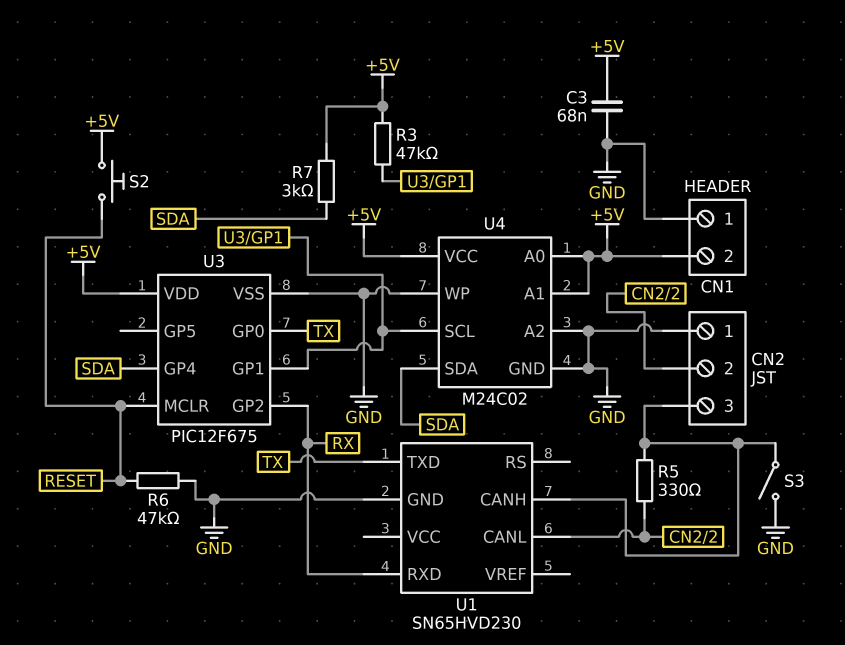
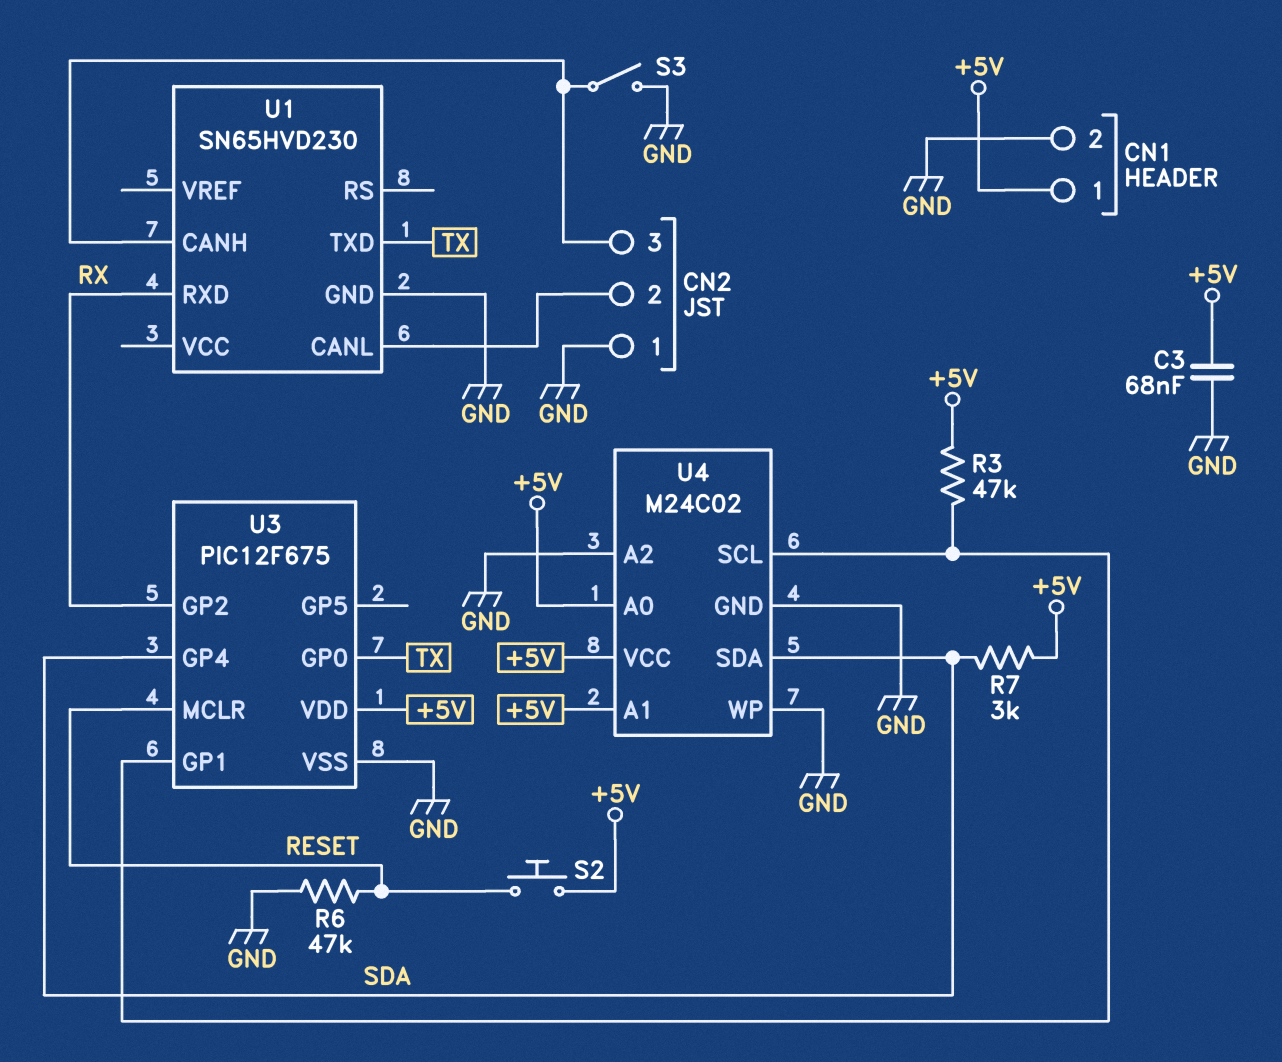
CN1 pin 1: GND -> +5V
CN1 pin 2: +5V -> GND
R5: 330 (CN2/2, CN2/3) -> none

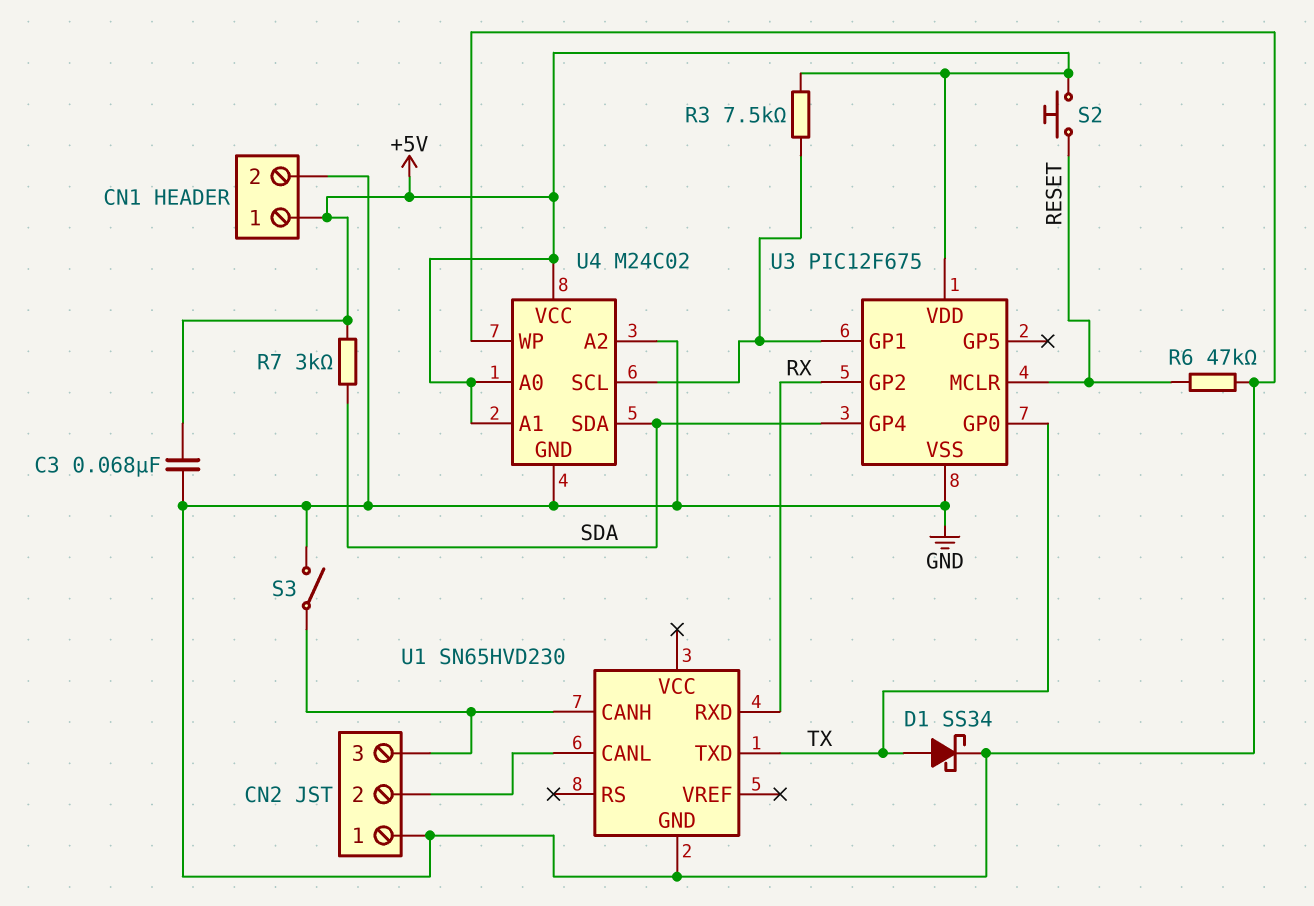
D1: none -> schottky SS34 (A TX, K GND)
R3: 47k (+5V, U3/GP1) -> 7.5k (+5V, U3/GP1)

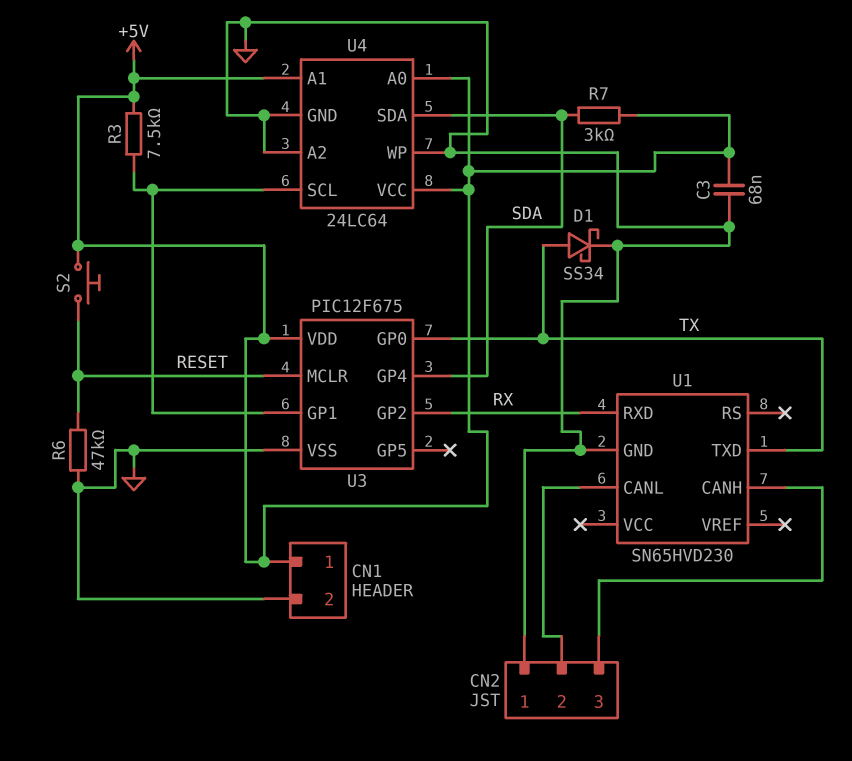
S3: switch (CN2/3, GND) -> none
U4: M24C02 -> 24LC64

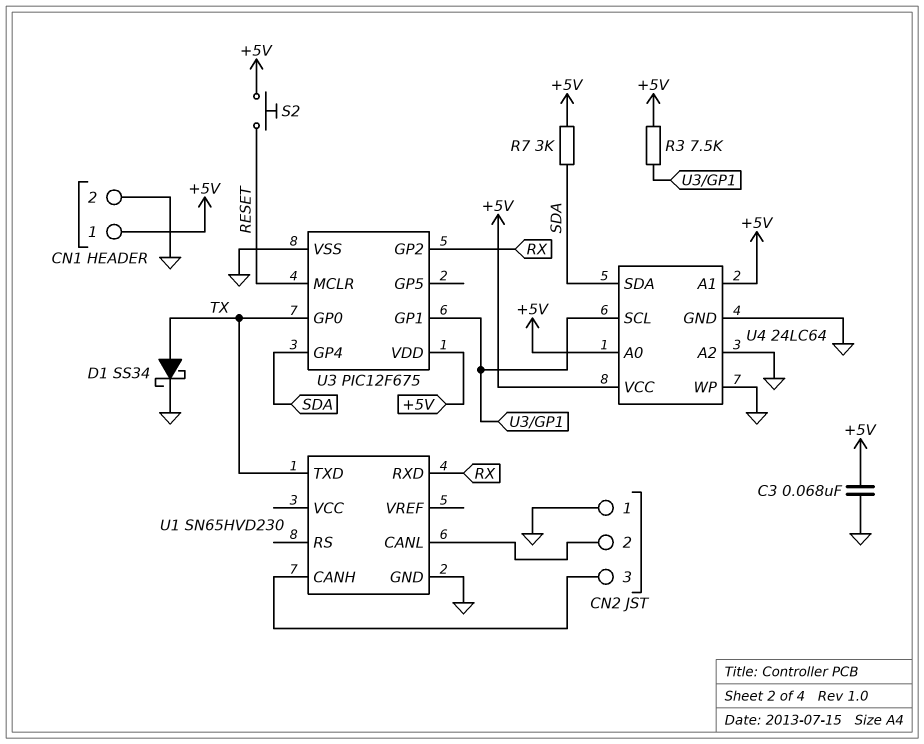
R6: 47k (GND, RESET) -> none

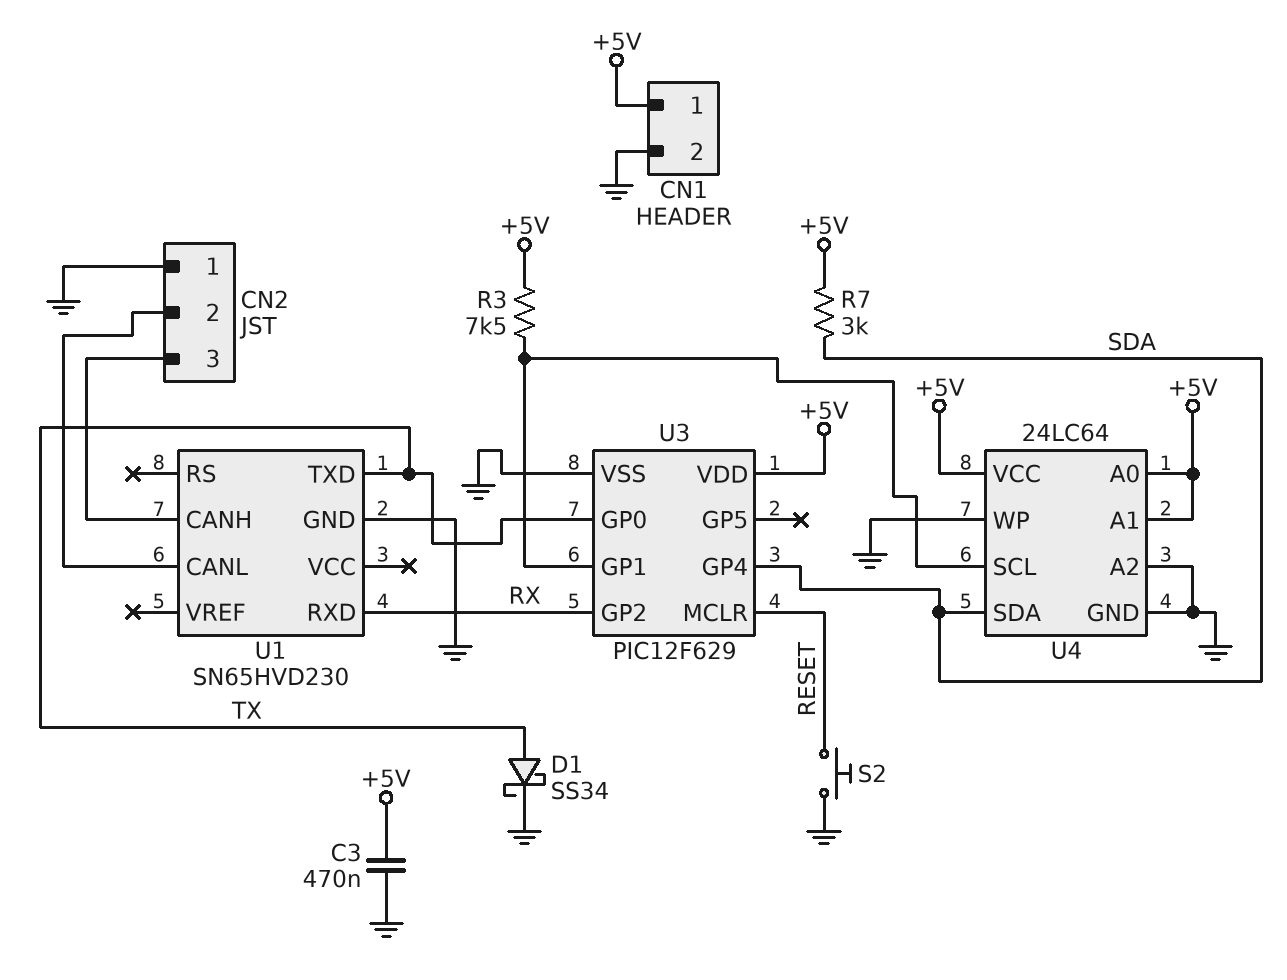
C3: 68nF (+5V, GND) -> 470nF (+5V, GND)
S2: button (+5V, RESET) -> button (GND, RESET)
U3: PIC12F675 -> PIC12F629

